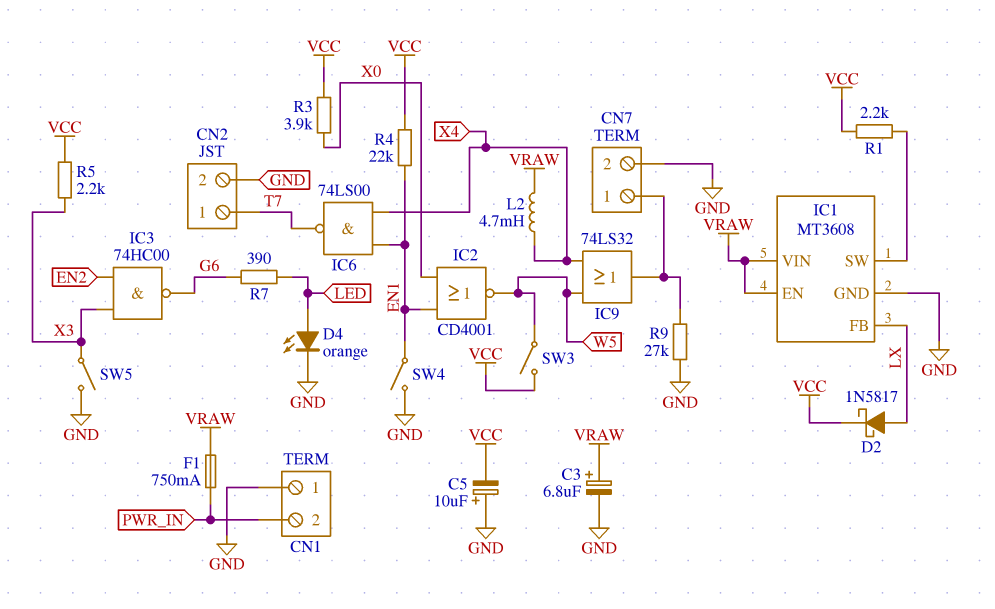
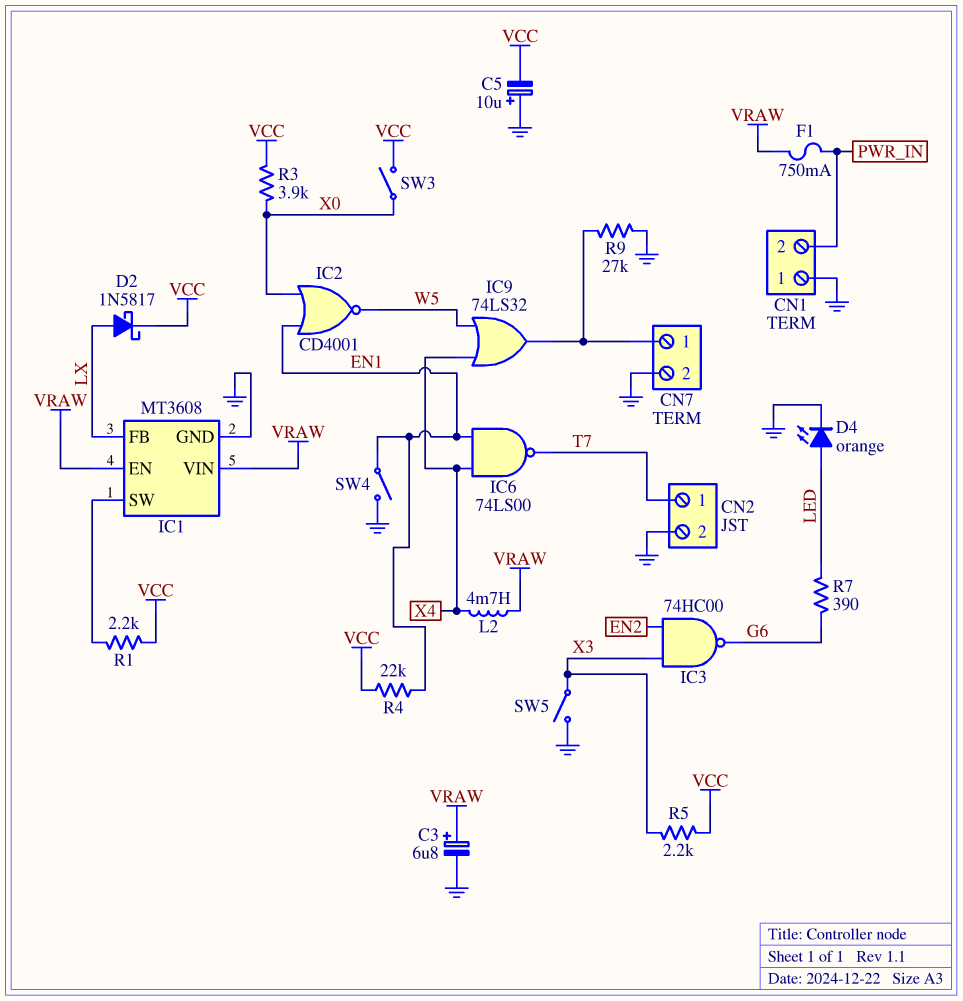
SW3: switch (VCC, W5) -> switch (VCC, X0)

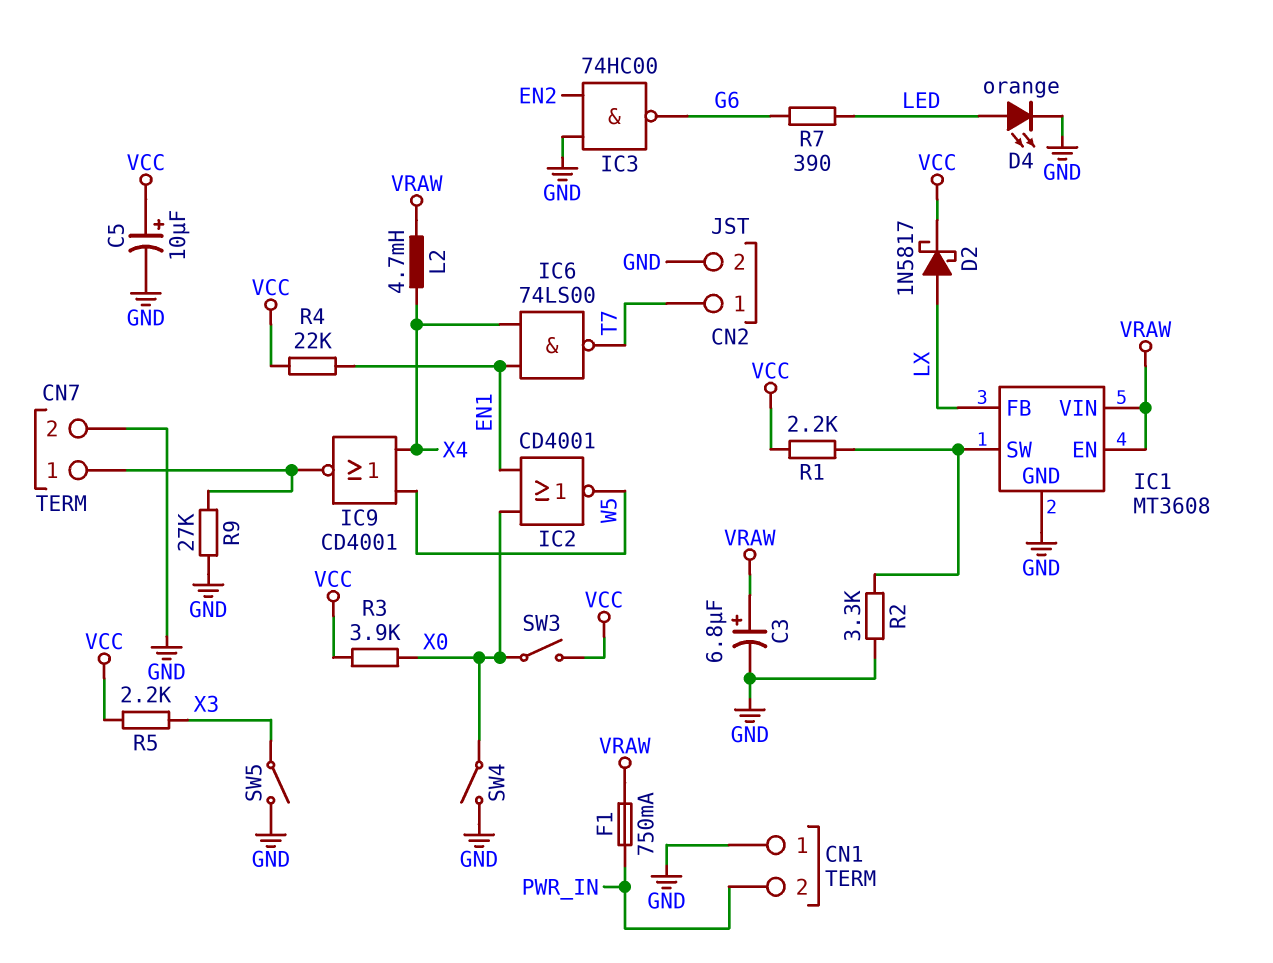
C5: 10uF (plus GND, minus VCC) -> 10uF (plus VCC, minus GND)
IC3: NAND 74HC00 (in EN2, in X3, out G6) -> NAND 74HC00 (in EN2, in GND, out G6)
IC9: OR 74LS32 (in W5, in X4, out CN7/1) -> NOR CD4001 (in W5, in X4, out CN7/1)
R2: none -> 3.3k (GND, IC1/SW)
SW4: switch (EN1, GND) -> switch (GND, X0)

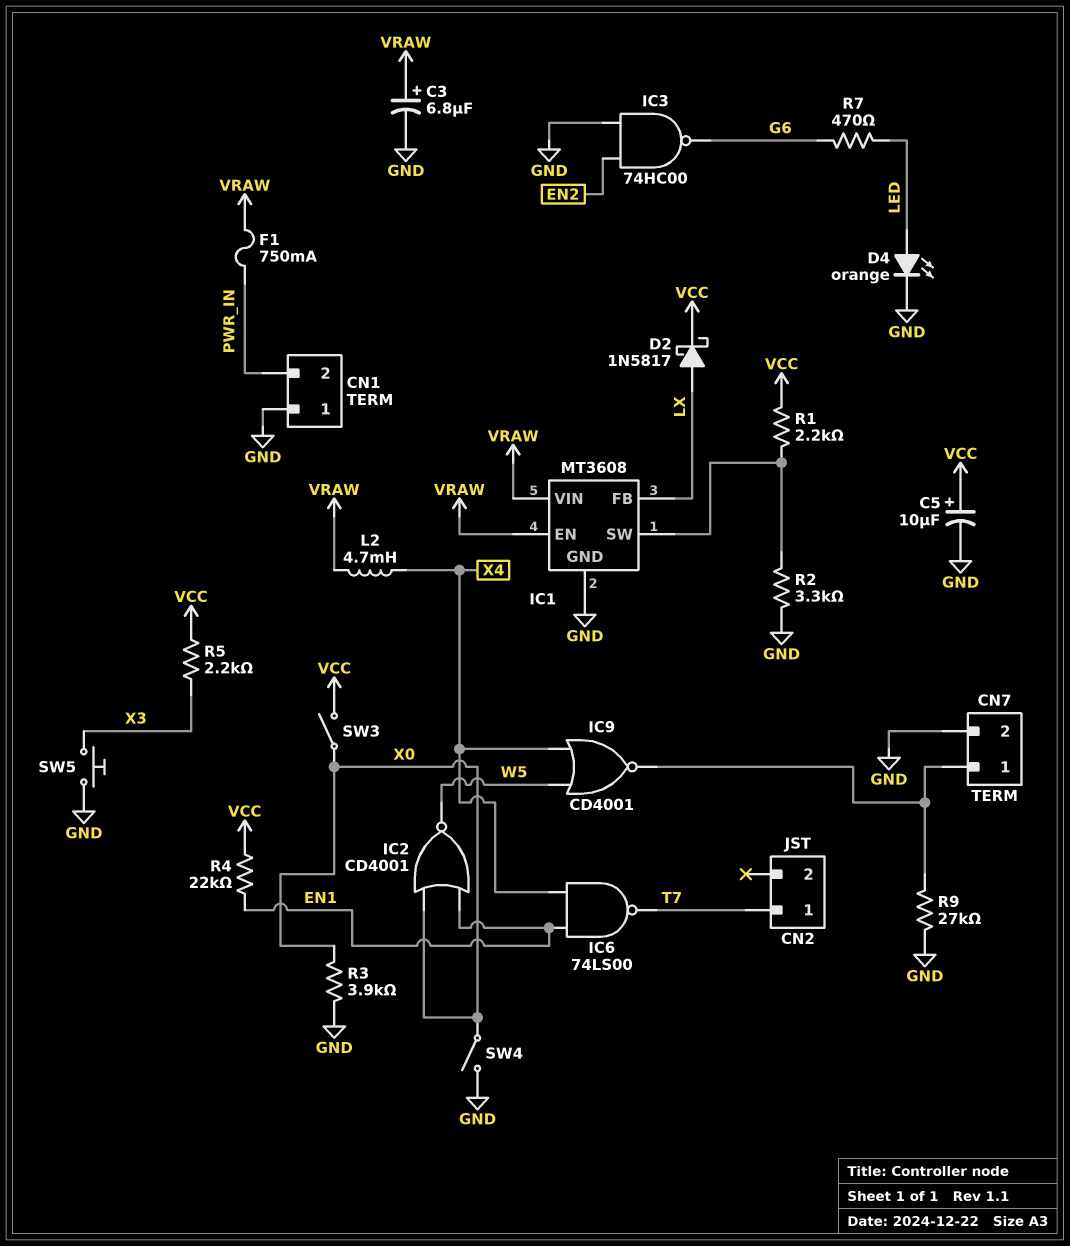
CN2 pin 2: GND -> none
R3: 3.9k (VCC, X0) -> 3.9k (GND, X0)
R7: 390 (G6, LED) -> 470 (G6, LED)
SW5: switch (GND, X3) -> button (GND, X3)

